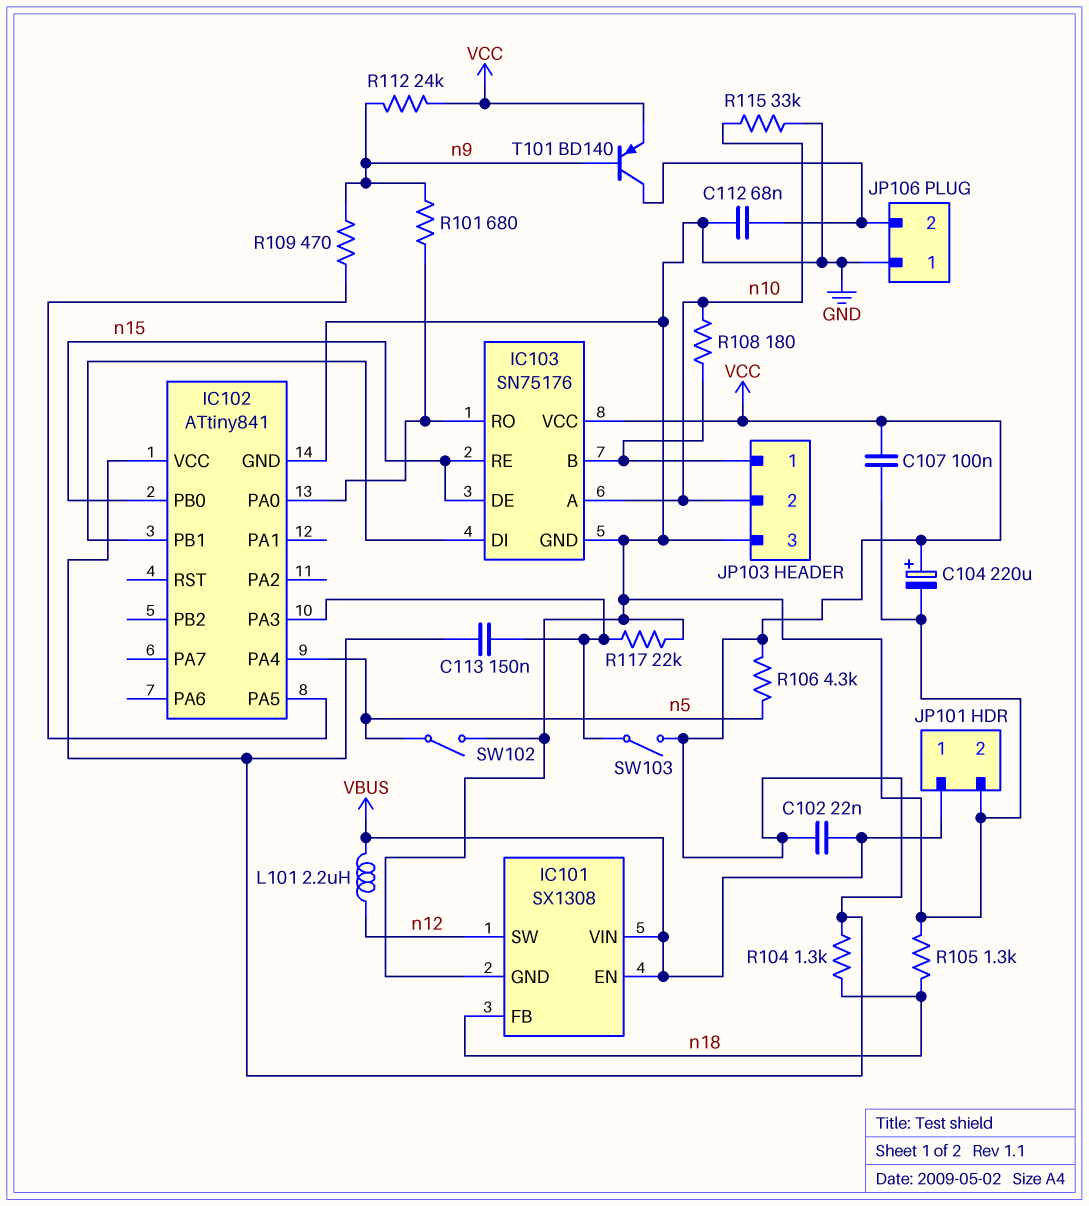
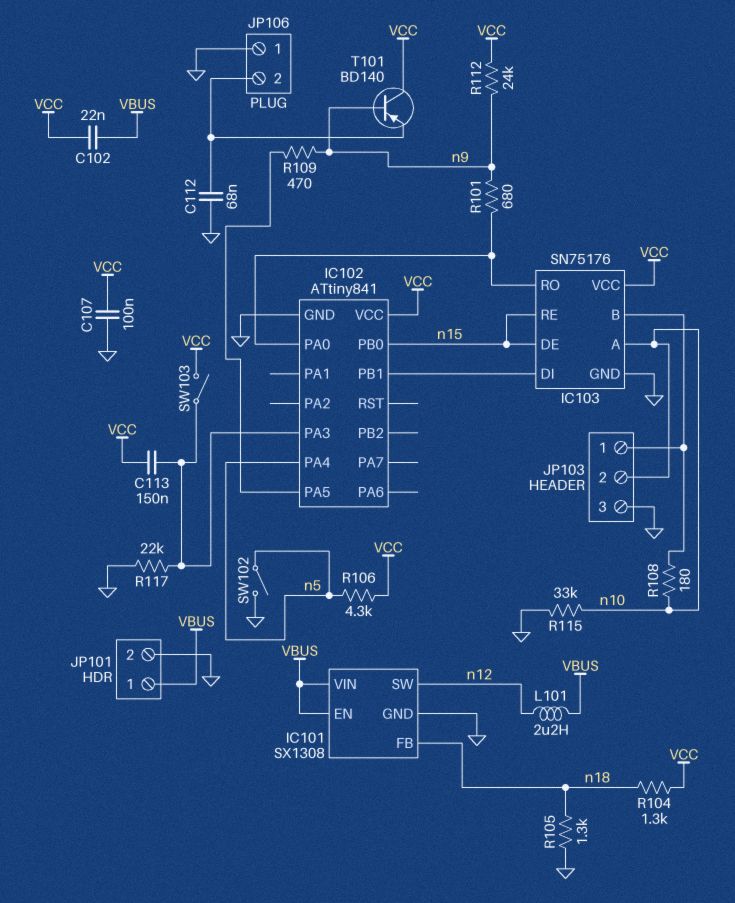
C104: 220uF (plus VCC, minus GND) -> none
T101: PNP BD140 (B n9, C JP106/2, E VCC) -> PNP BD140 (B n9, C VCC, E JP106/2)

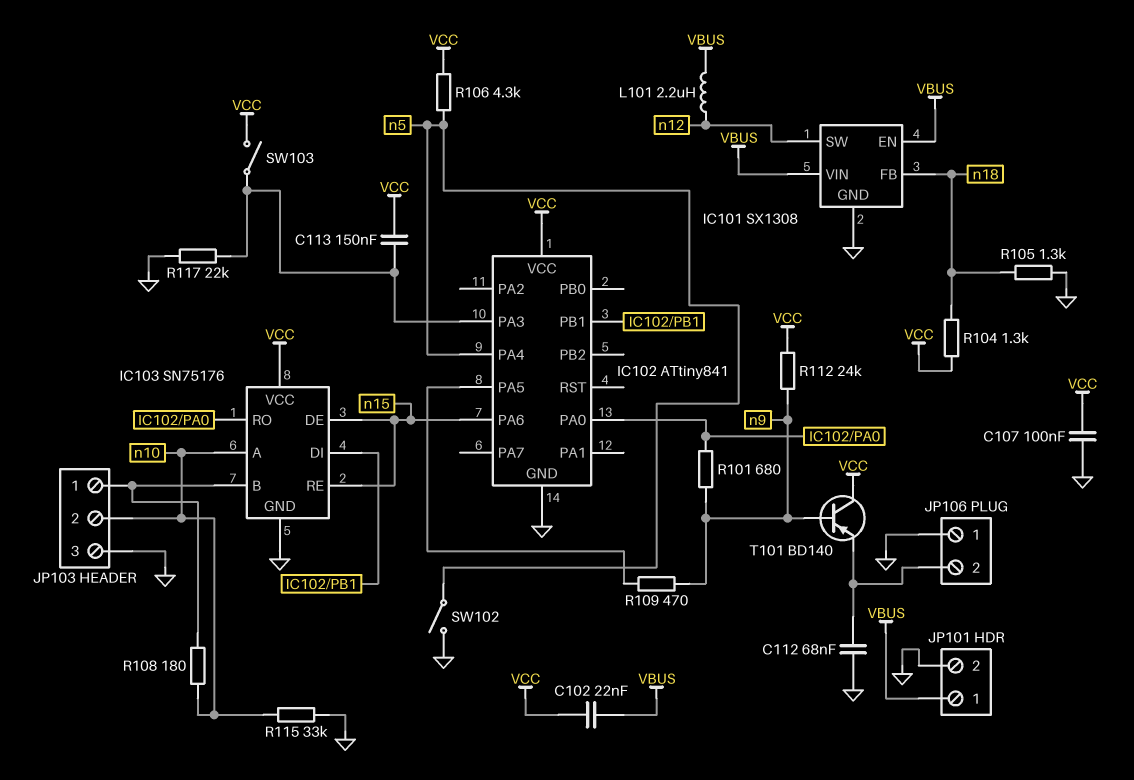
IC102 pin PA6: none -> n15
IC102 pin PB0: n15 -> none

